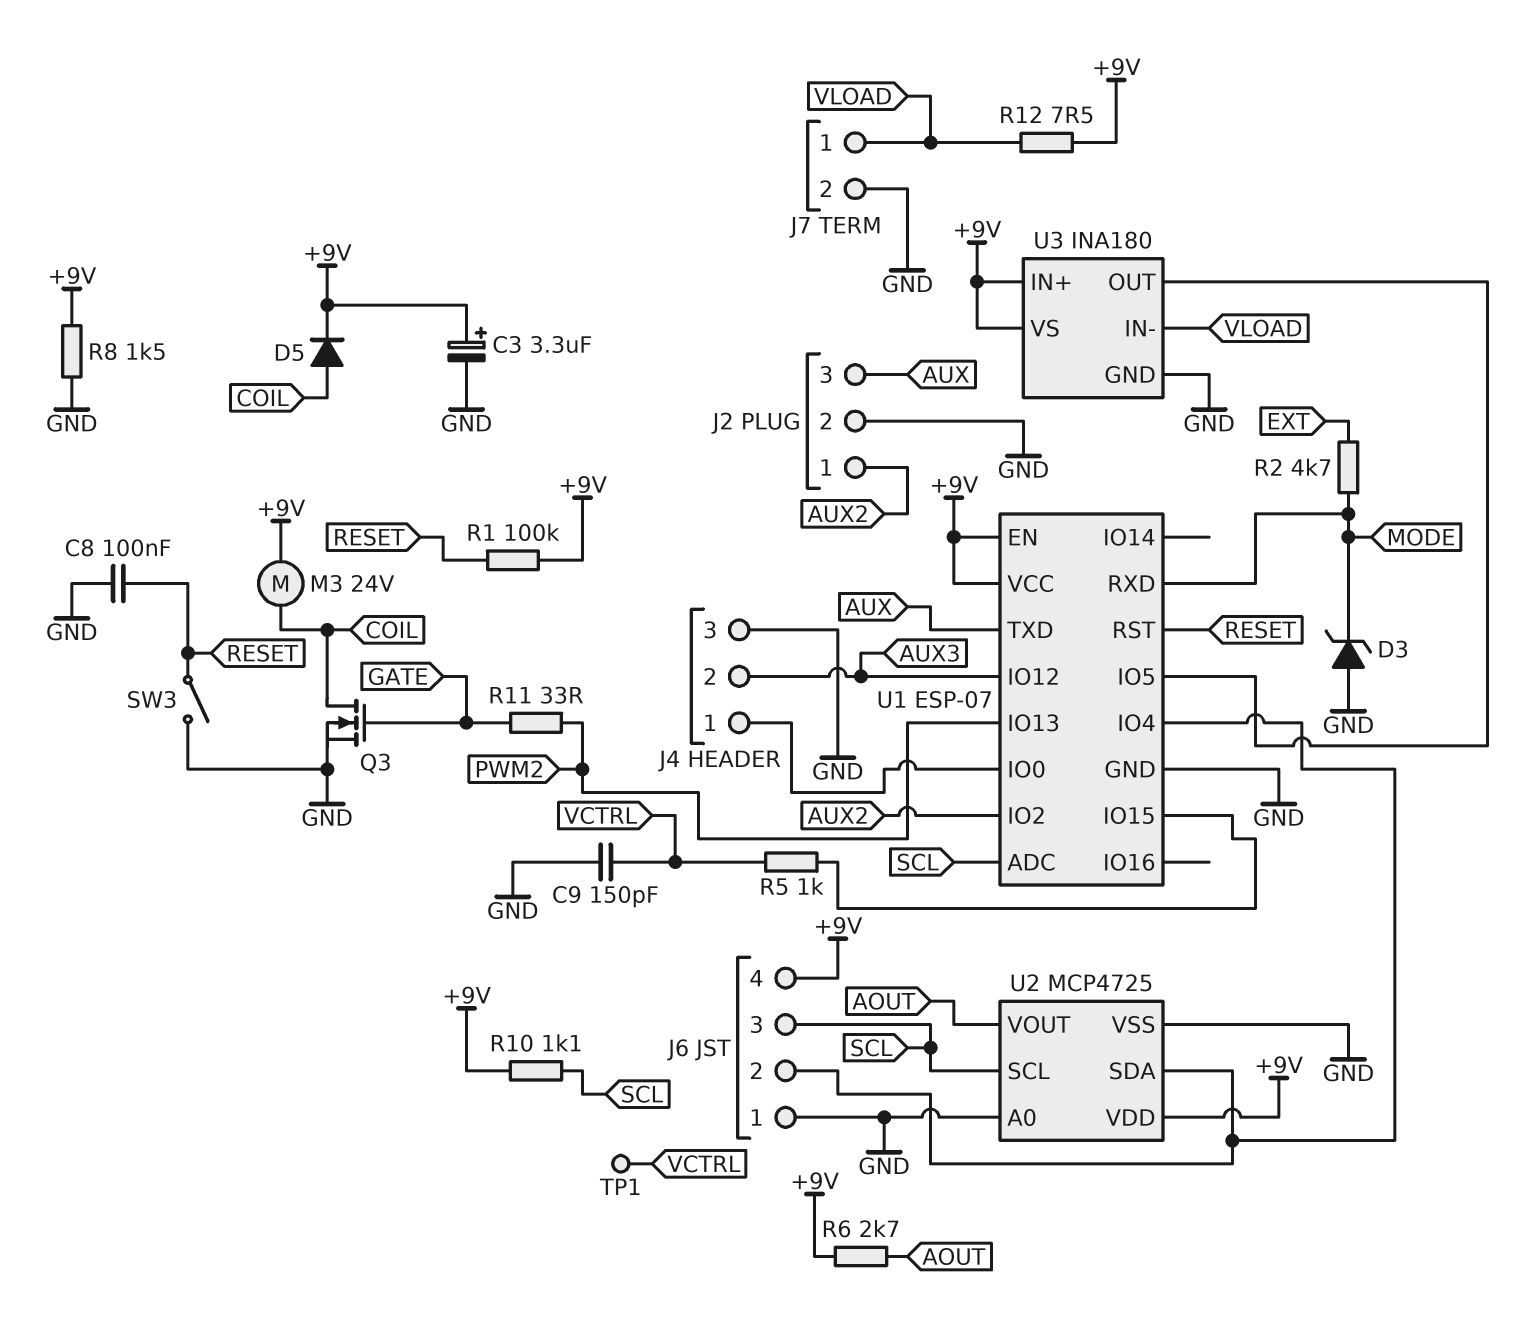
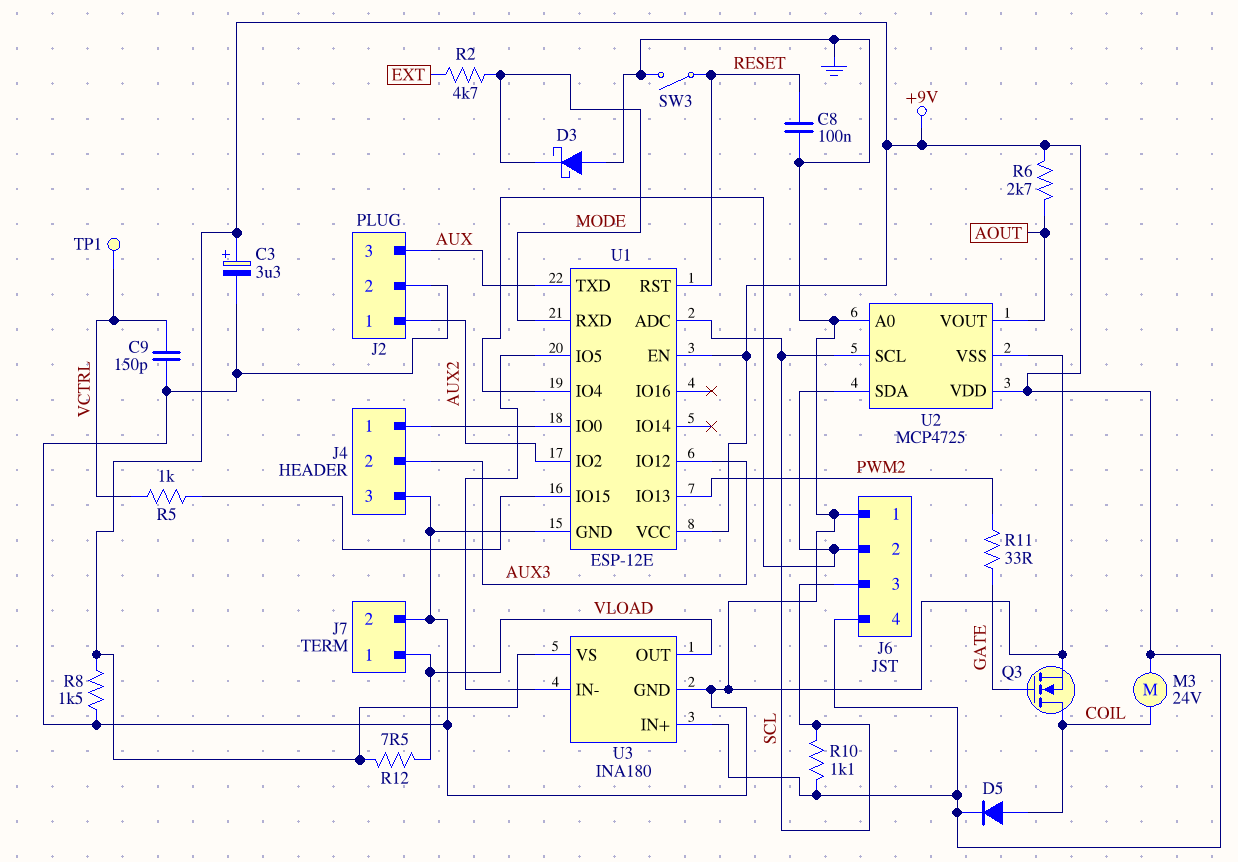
D3: zener (A GND, K MODE) -> schottky (A GND, K MODE)
R1: 100k (+9V, RESET) -> none
U1: ESP-07 -> ESP-12E
U3 pin IN-: VLOAD -> U1/IO5
U3 pin OUT: U1/IO5 -> VLOAD

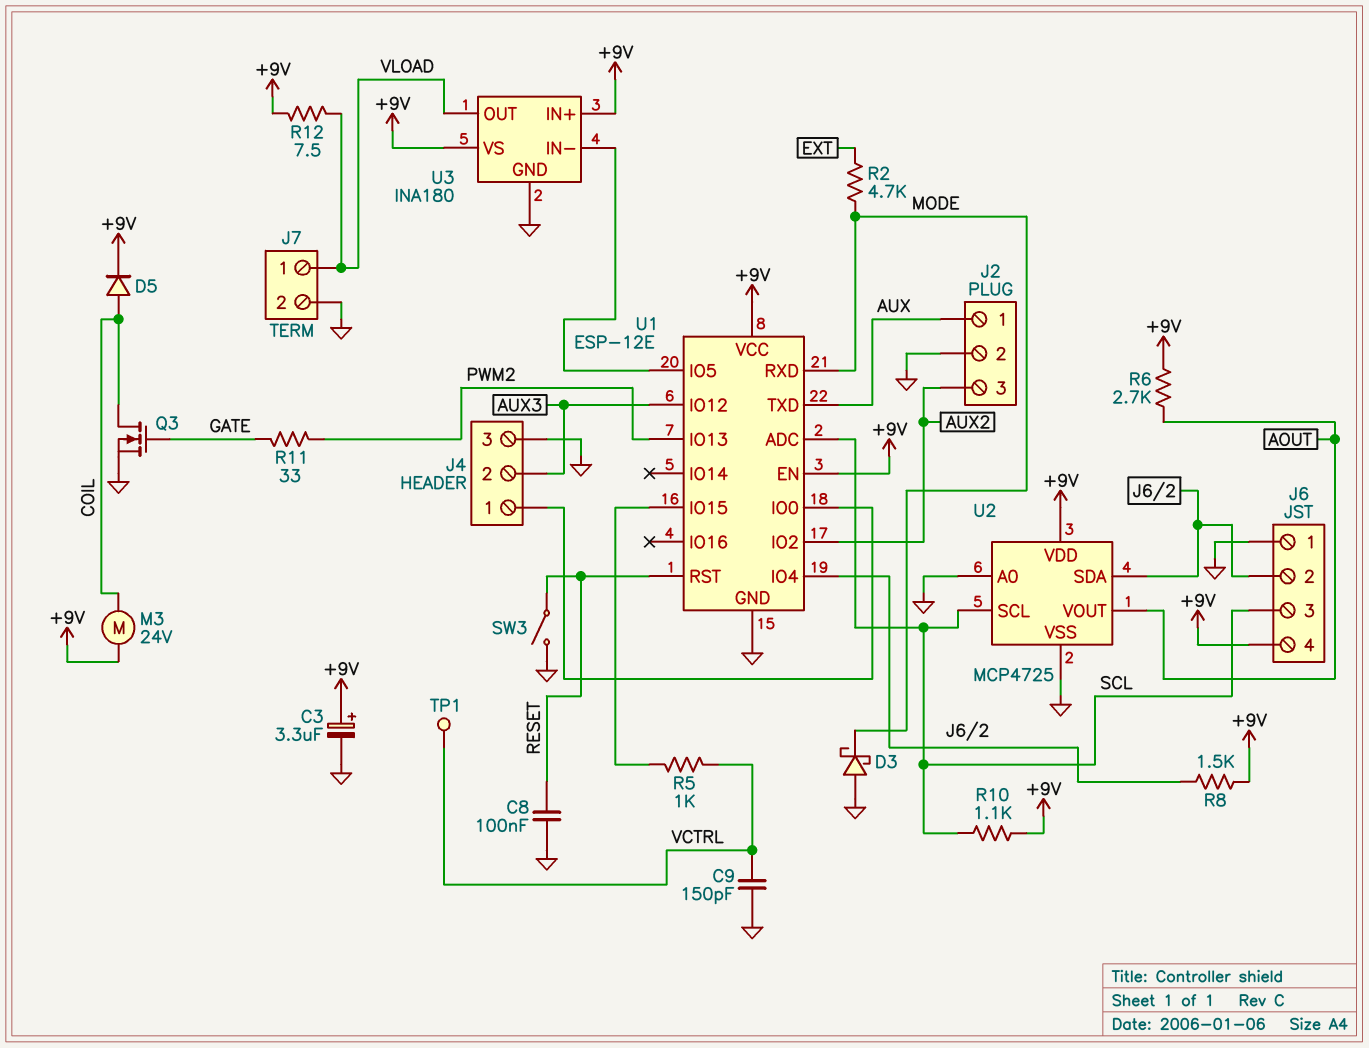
J2 pin 1: AUX2 -> AUX
J2 pin 3: AUX -> AUX2
R8: 1.5k (+9V, GND) -> 1.5k (+9V, J6/2)

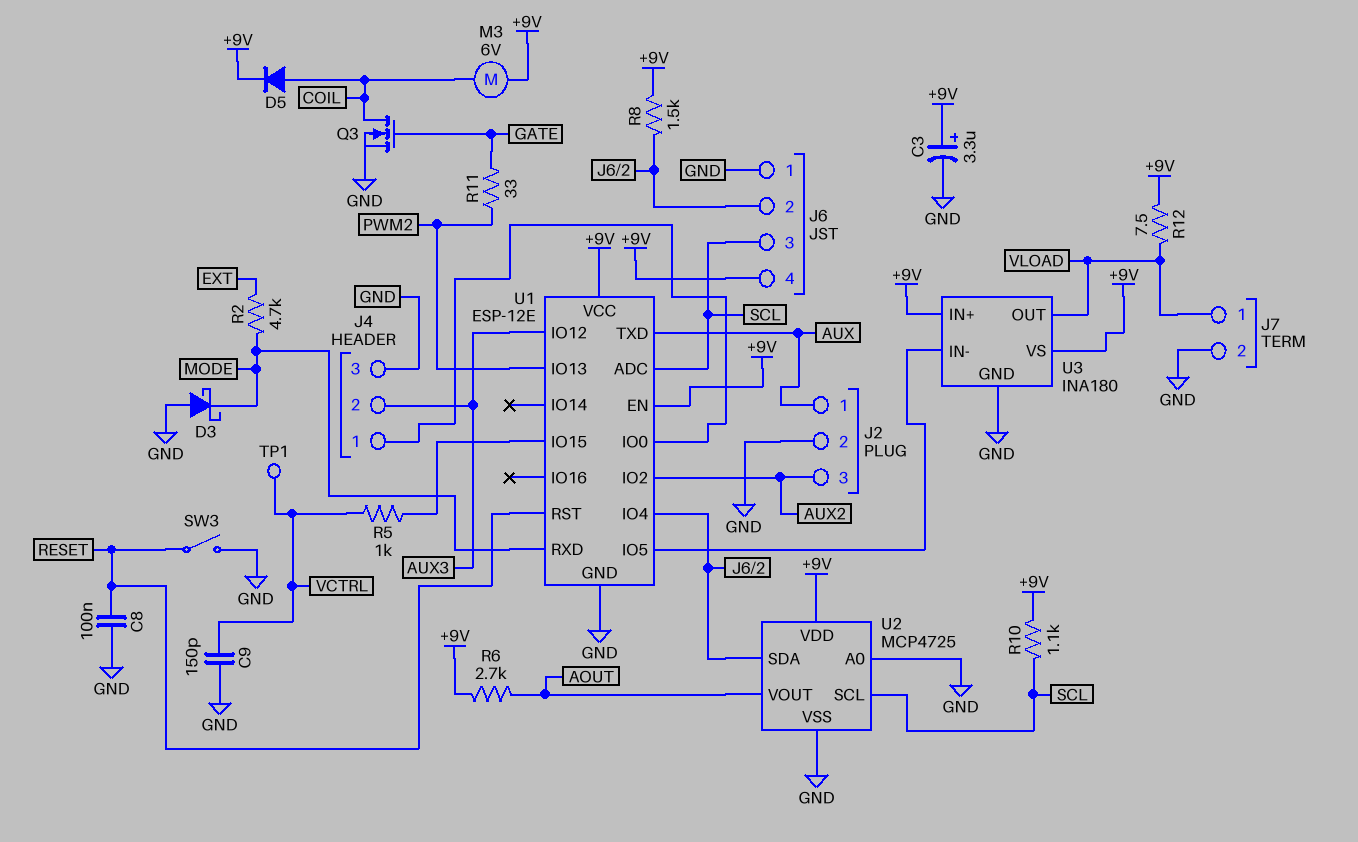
M3: motor 24V (+9V, COIL) -> motor 6V (+9V, COIL)

